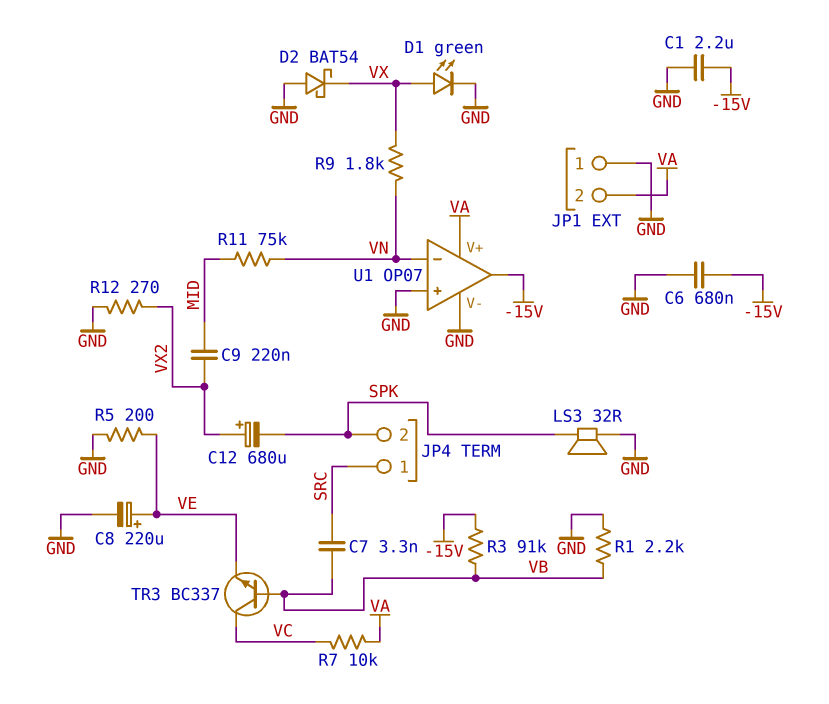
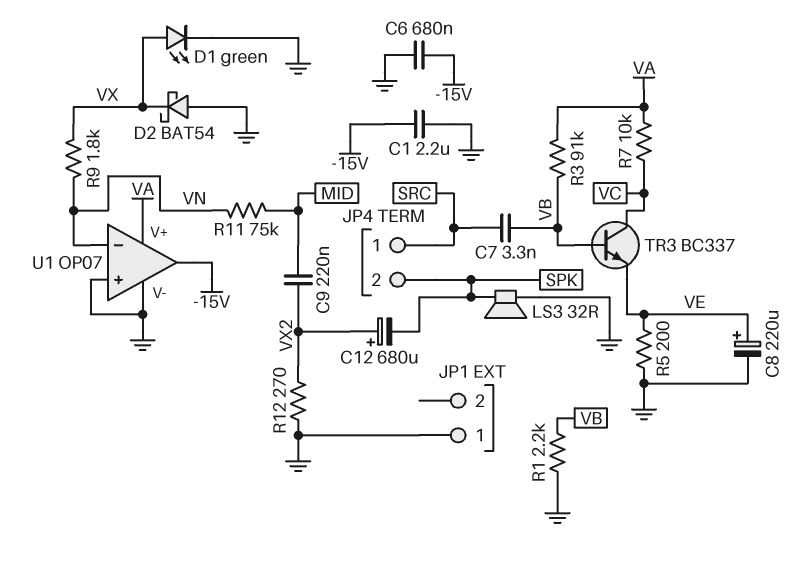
JP1 pin 2: VA -> none
R3: 91k (-15V, VB) -> 91k (VA, VB)

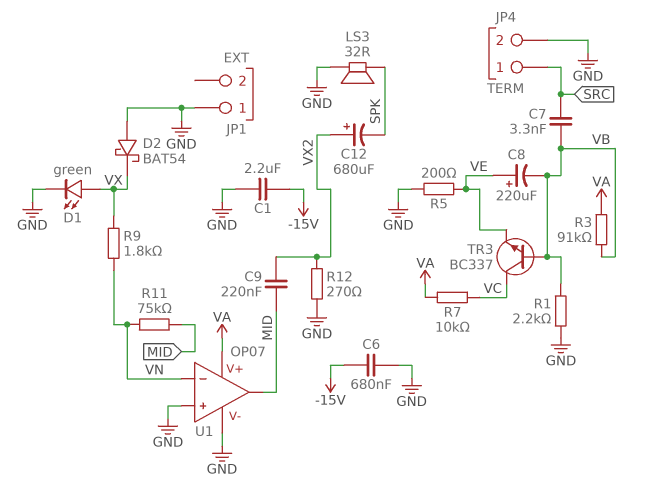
C8: 220uF (plus VE, minus GND) -> 220uF (plus VE, minus VB)
JP4 pin 2: SPK -> GND
U1 pin out: -15V -> MID

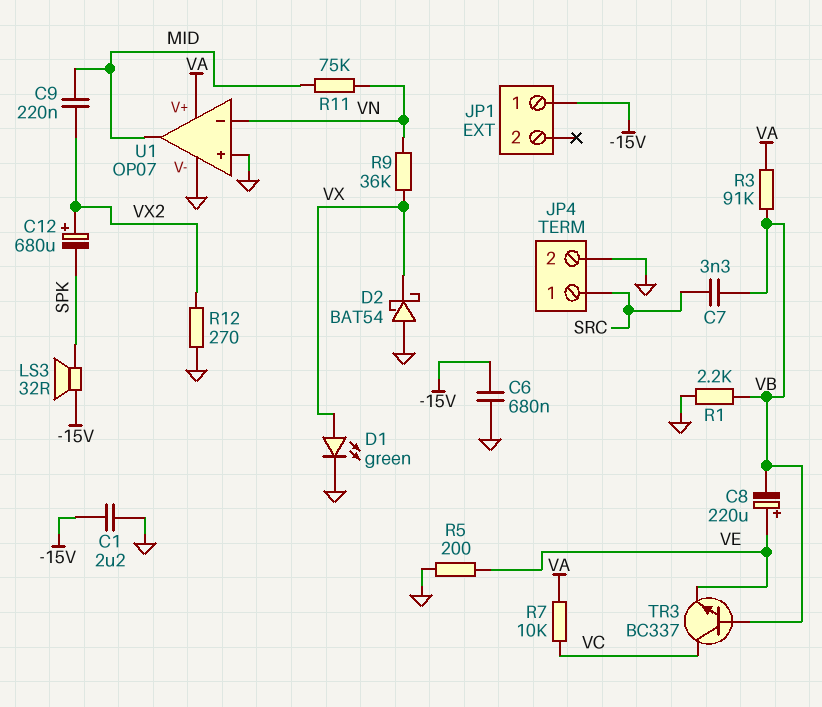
JP1 pin 1: GND -> -15V
LS3: speaker 32R (GND, SPK) -> speaker 32R (-15V, SPK)
R9: 1.8k (VN, VX) -> 36k (VN, VX)

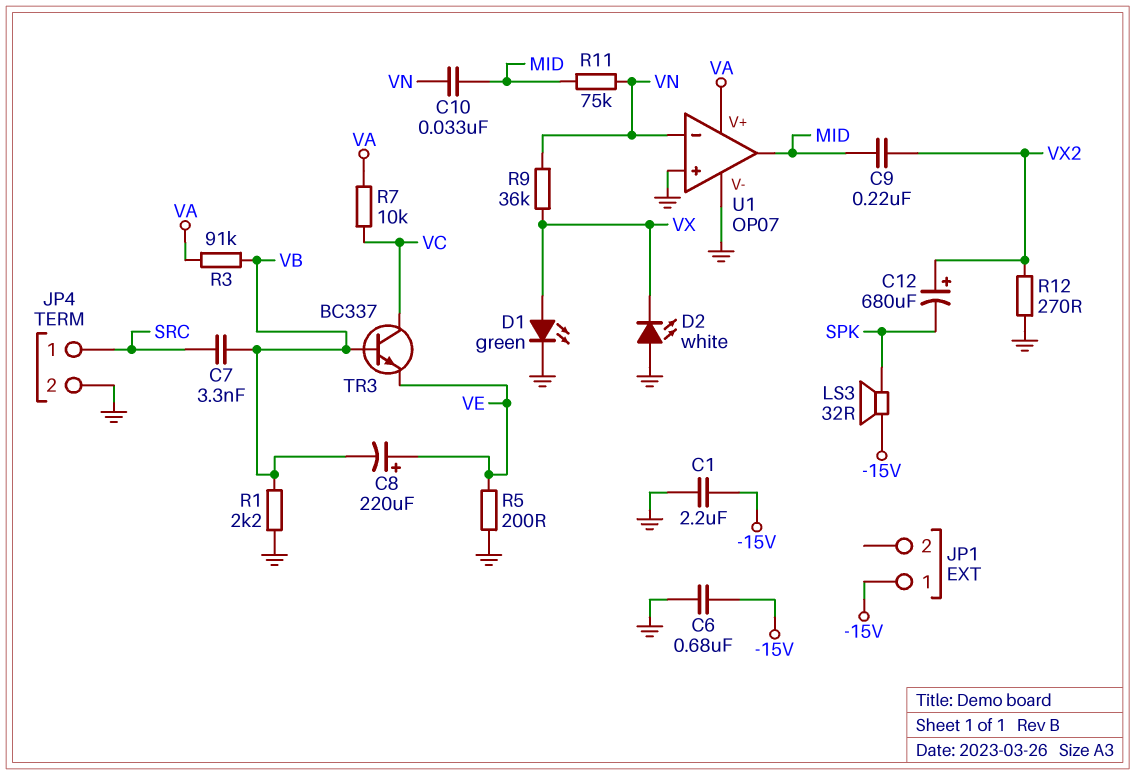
C10: none -> 33nF (MID, VN)
D2: schottky BAT54 (A GND, K VX) -> LED white (A GND, K VX)

